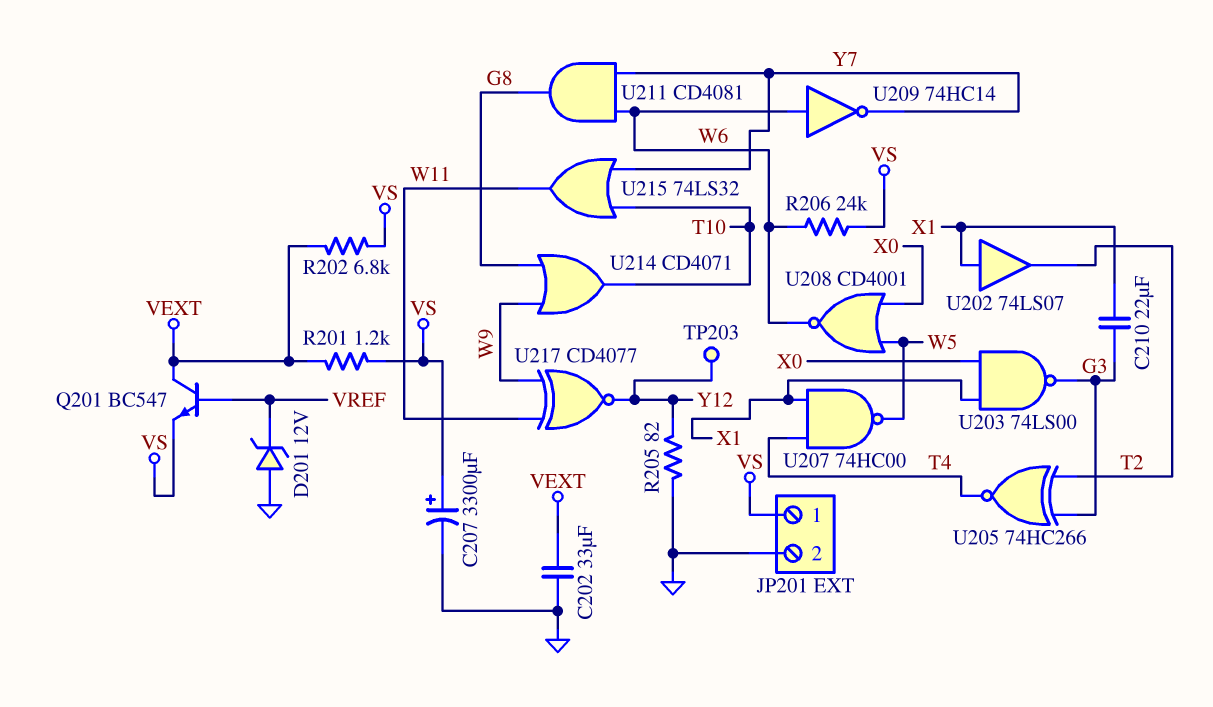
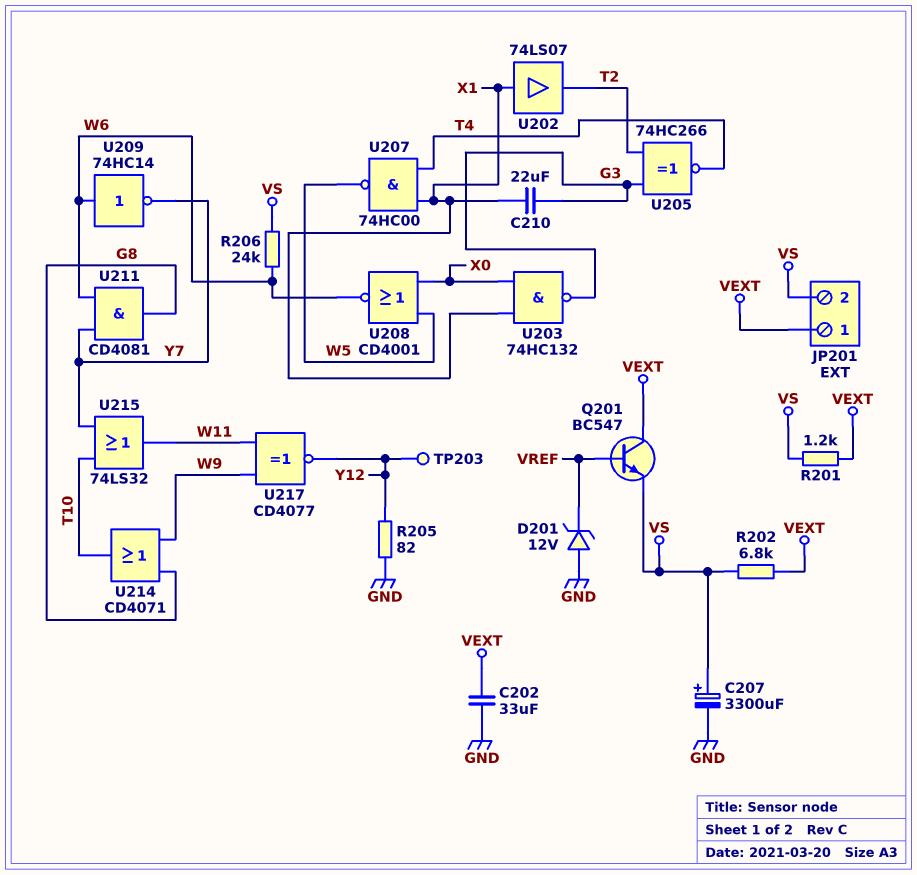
JP201 pin 1: VS -> VEXT
JP201 pin 2: GND -> VS
U203: NAND 74LS00 (in X0, in X1, out G3) -> NAND 74HC132 (in X0, in X1, out G3)

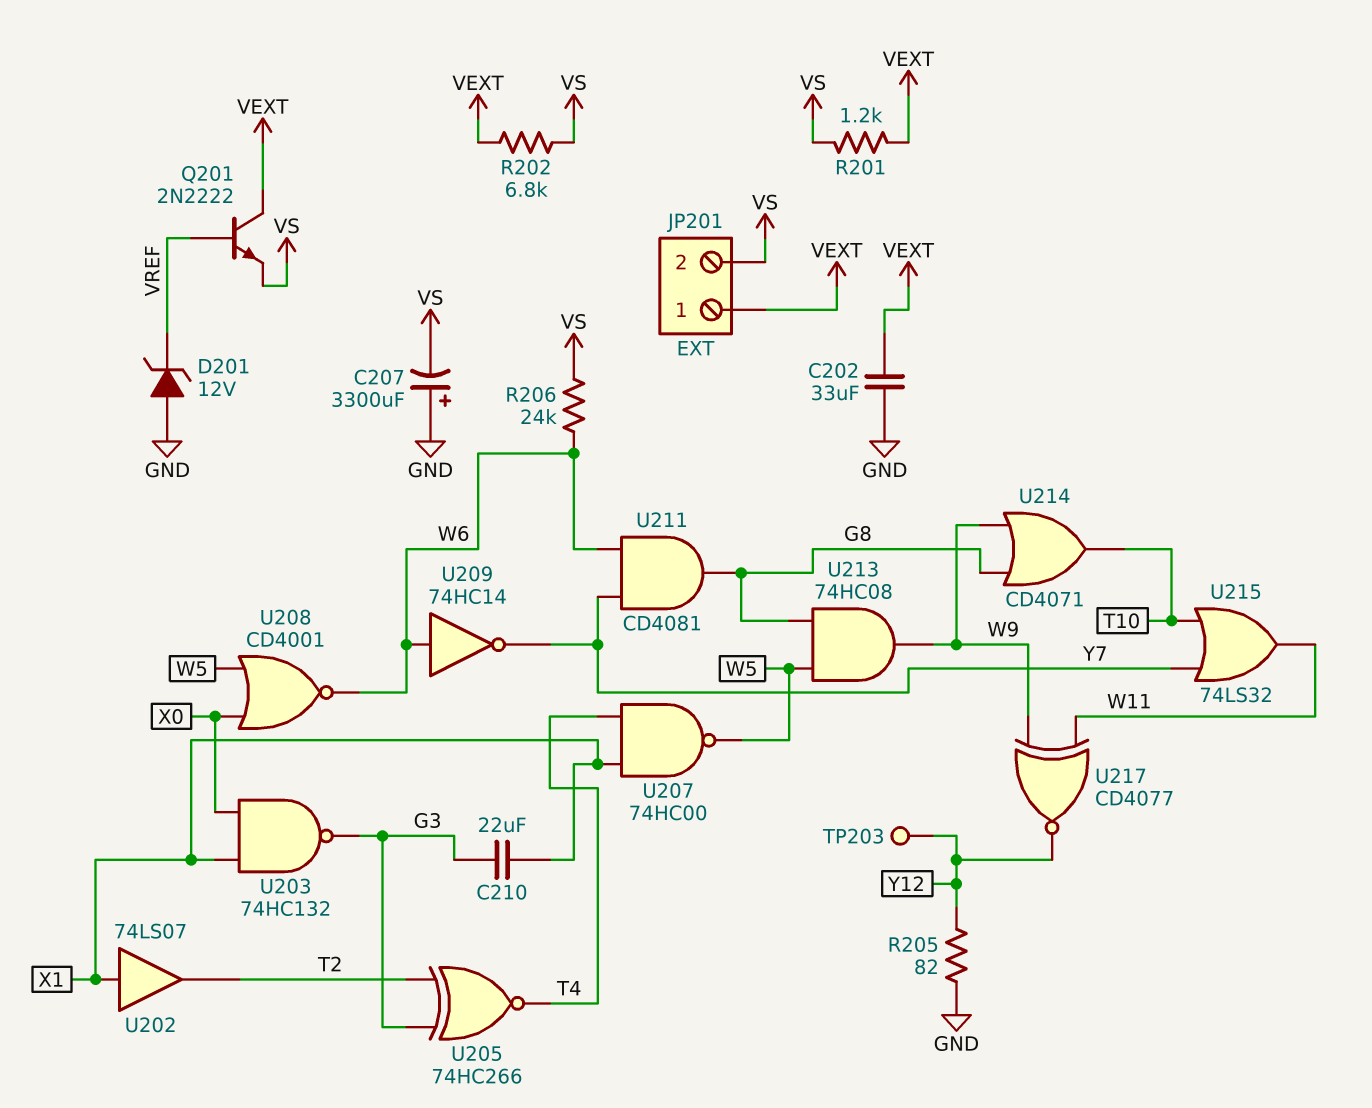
C207: 3300uF (plus VS, minus GND) -> 3300uF (plus GND, minus VS)
Q201: NPN BC547 (B VREF, C VEXT, E VS) -> NPN 2N2222 (B VREF, C VEXT, E VS)
U213: none -> AND 74HC08 (in G8, in W5, out W9)

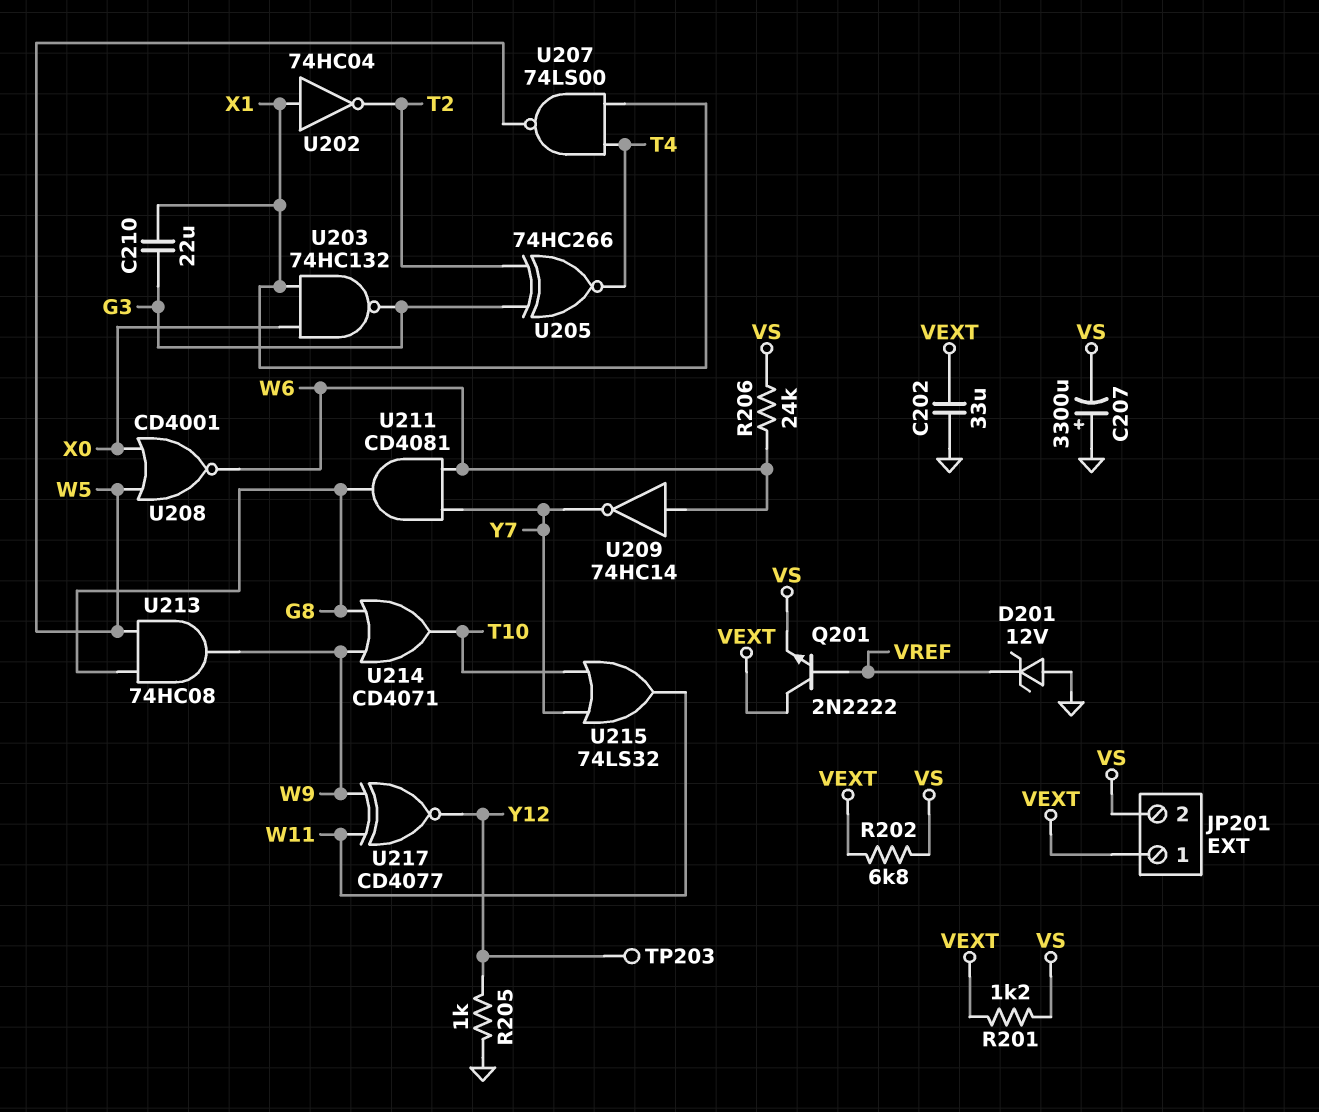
R205: 82 (GND, Y12) -> 1k (GND, Y12)
U202: buffer 74LS07 (in X1, out T2) -> NOT 74HC04 (in X1, out T2)
U207: NAND 74HC00 (in T4, in X1, out W5) -> NAND 74LS00 (in T4, in X1, out W5)

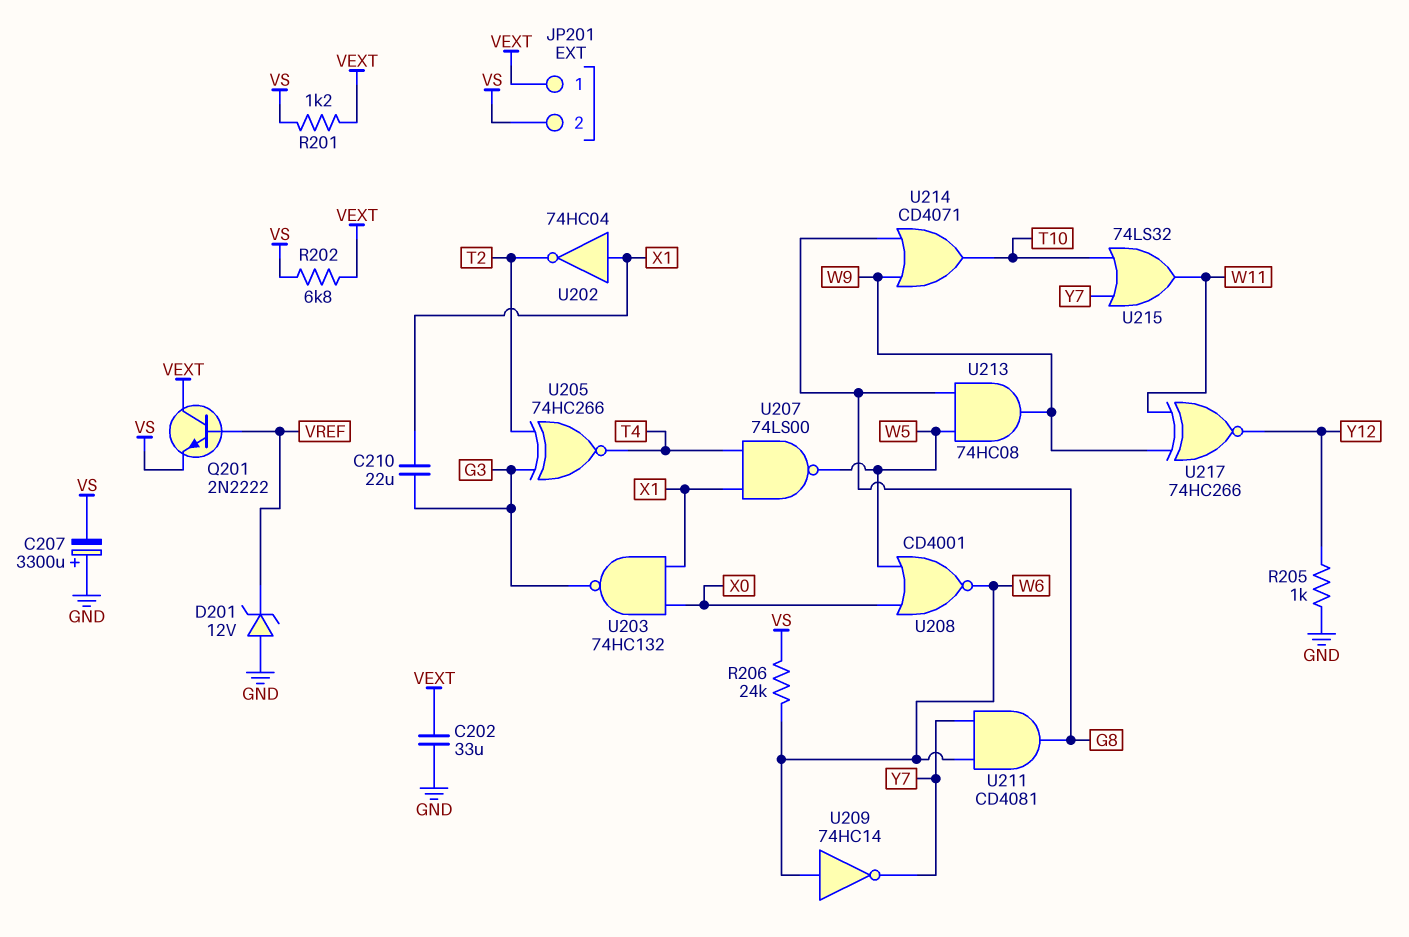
TP203: test point (Y12) -> none
U217: XNOR CD4077 (in W9, in W11, out Y12) -> XNOR 74HC266 (in W9, in W11, out Y12)

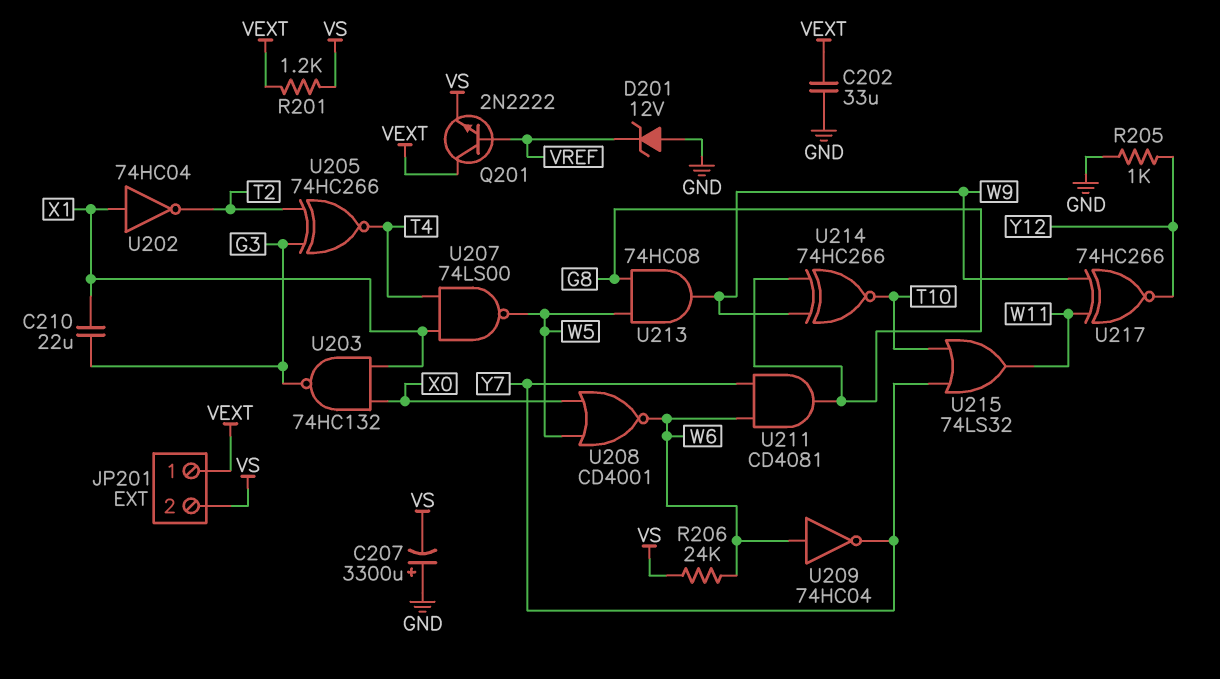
R202: 6.8k (VEXT, VS) -> none
U209: NOT 74HC14 (in W6, out Y7) -> NOT 74HC04 (in W6, out Y7)
U214: OR CD4071 (in G8, in W9, out T10) -> XNOR 74HC266 (in G8, in W9, out T10)

